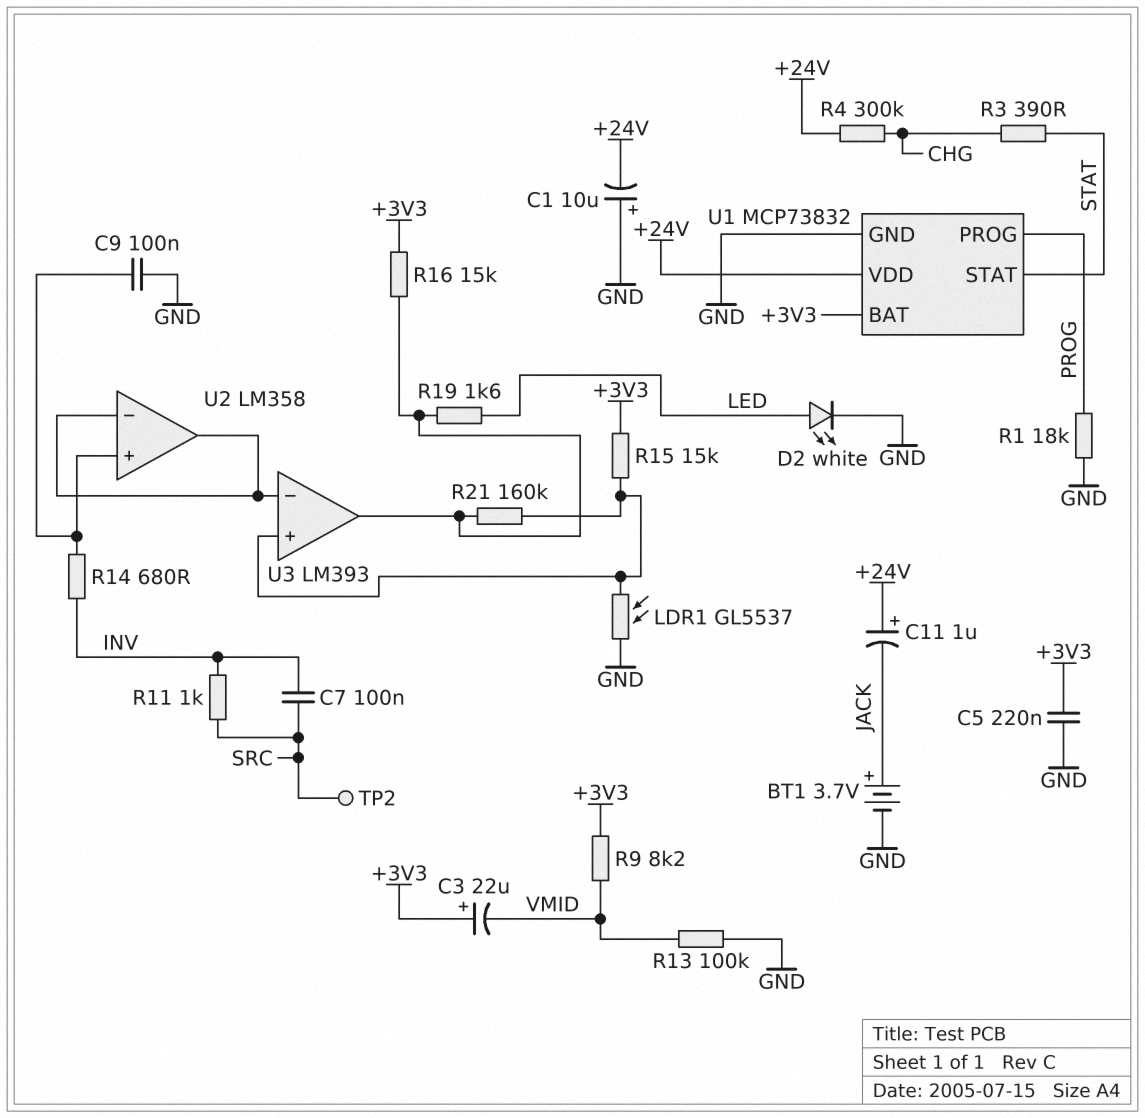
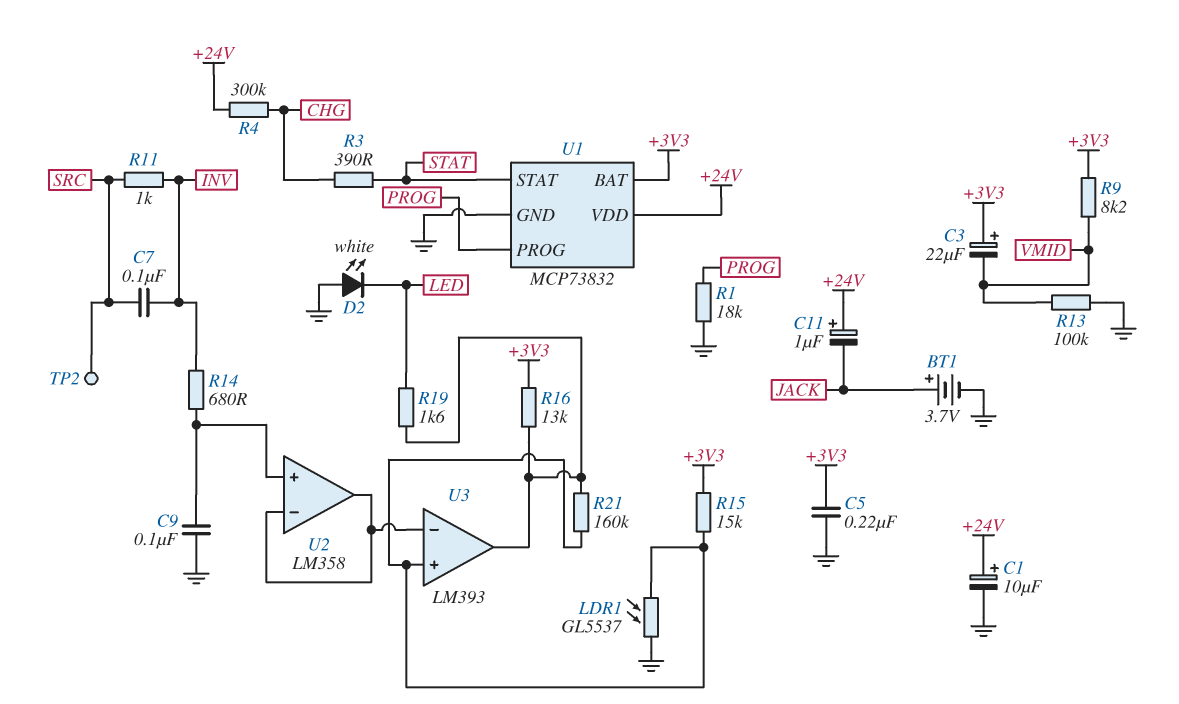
C1: 10uF (plus GND, minus +24V) -> 10uF (plus +24V, minus GND)
D2: LED white (A LED, K GND) -> LED white (A GND, K LED)
R16: 15k (+3V3, U3/out) -> 13k (+3V3, U3/out)

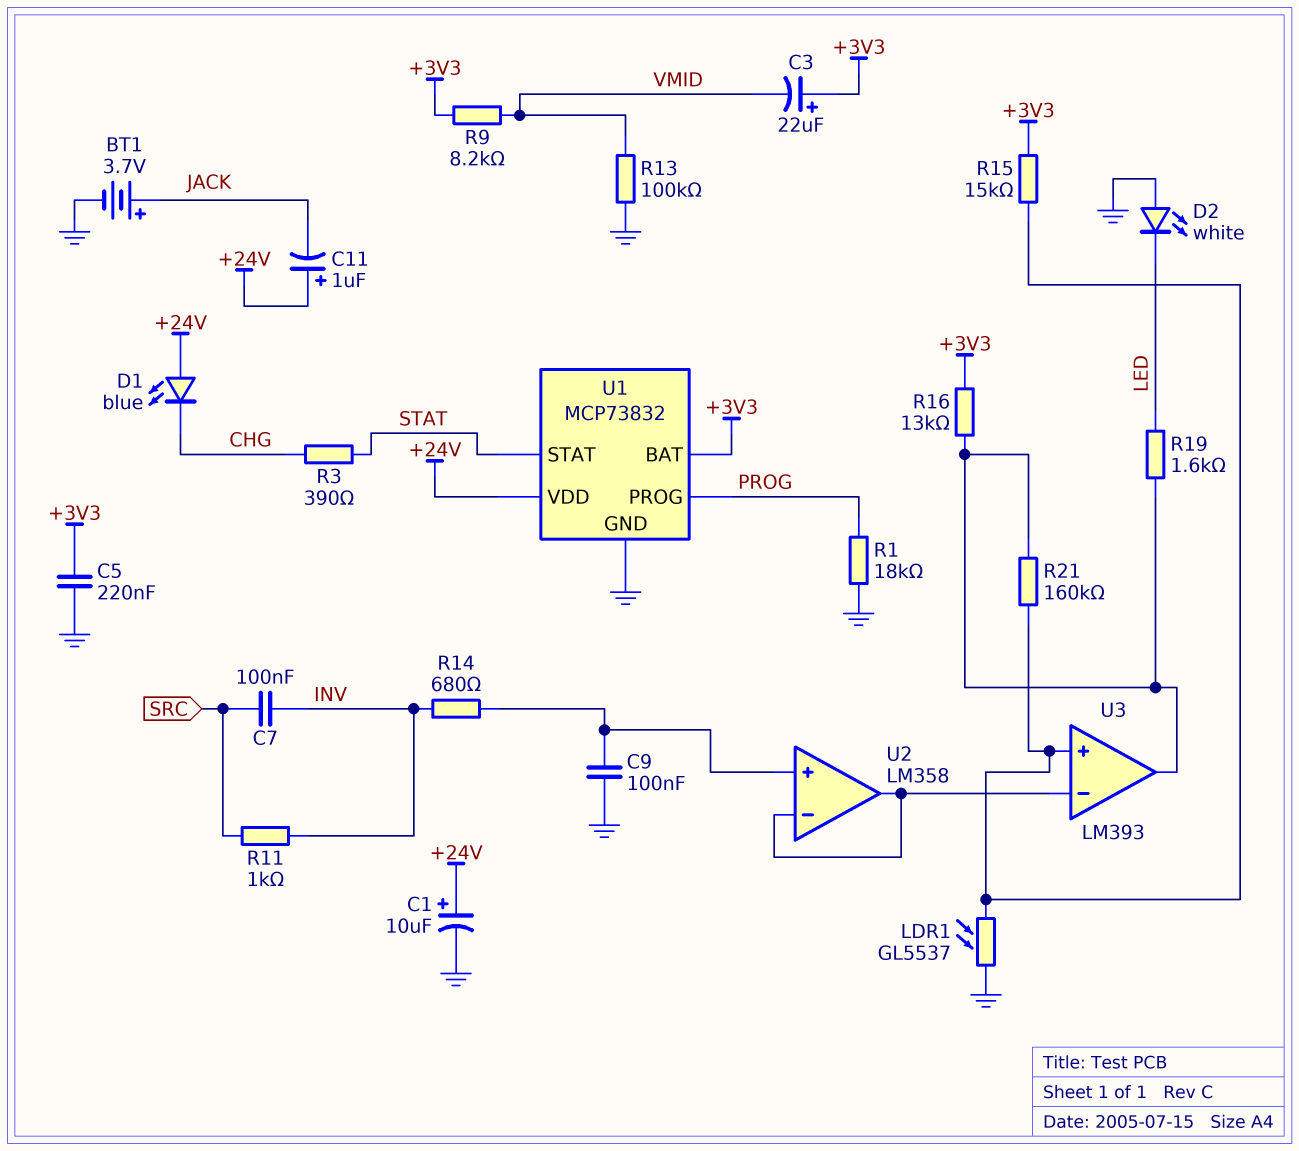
D1: none -> LED blue (A +24V, K CHG)
R4: 300k (+24V, CHG) -> none
TP2: test point (SRC) -> none

